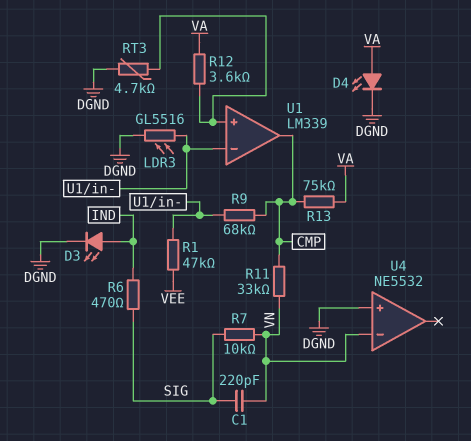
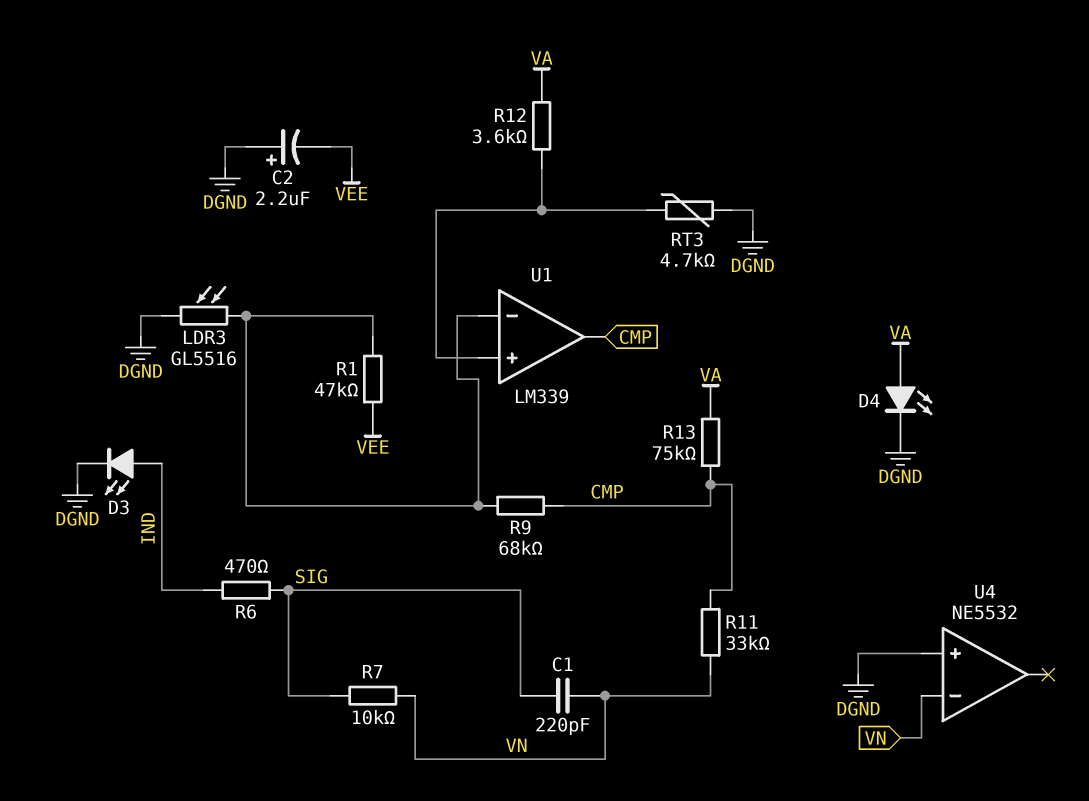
C2: none -> 2.2uF (plus DGND, minus VEE)

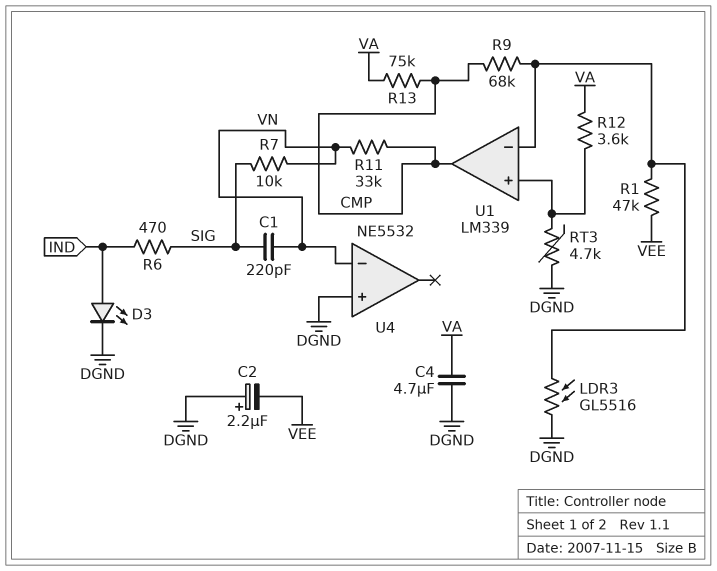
C4: none -> 4.7uF (DGND, VA)
D4: LED (A VA, K DGND) -> none

